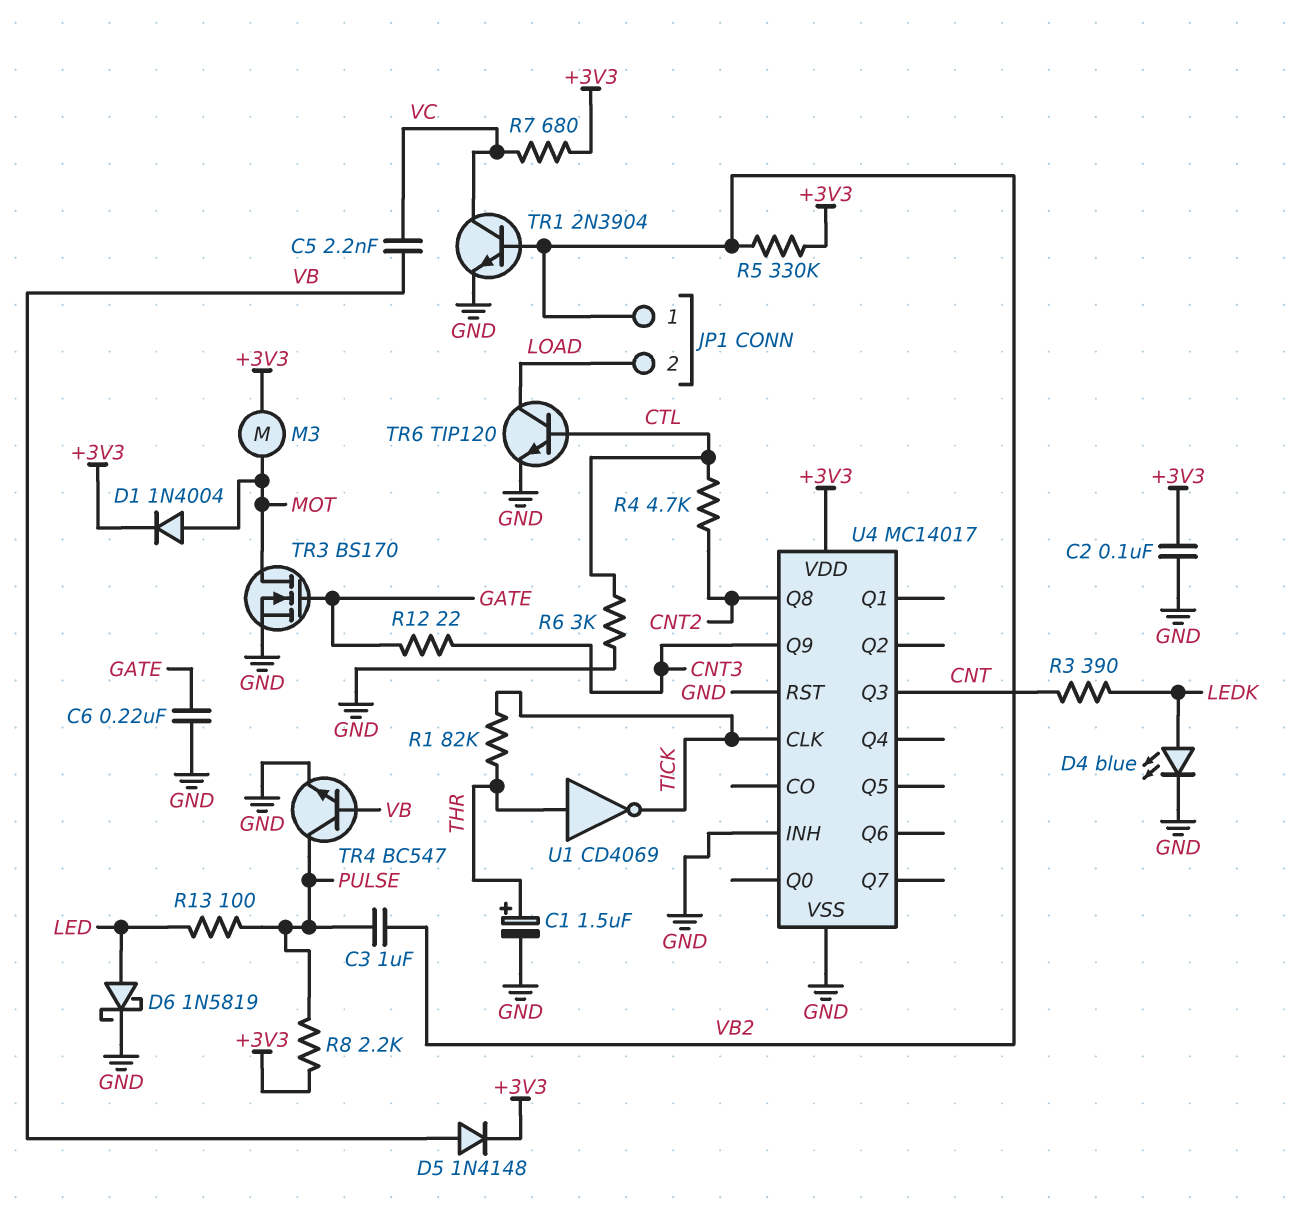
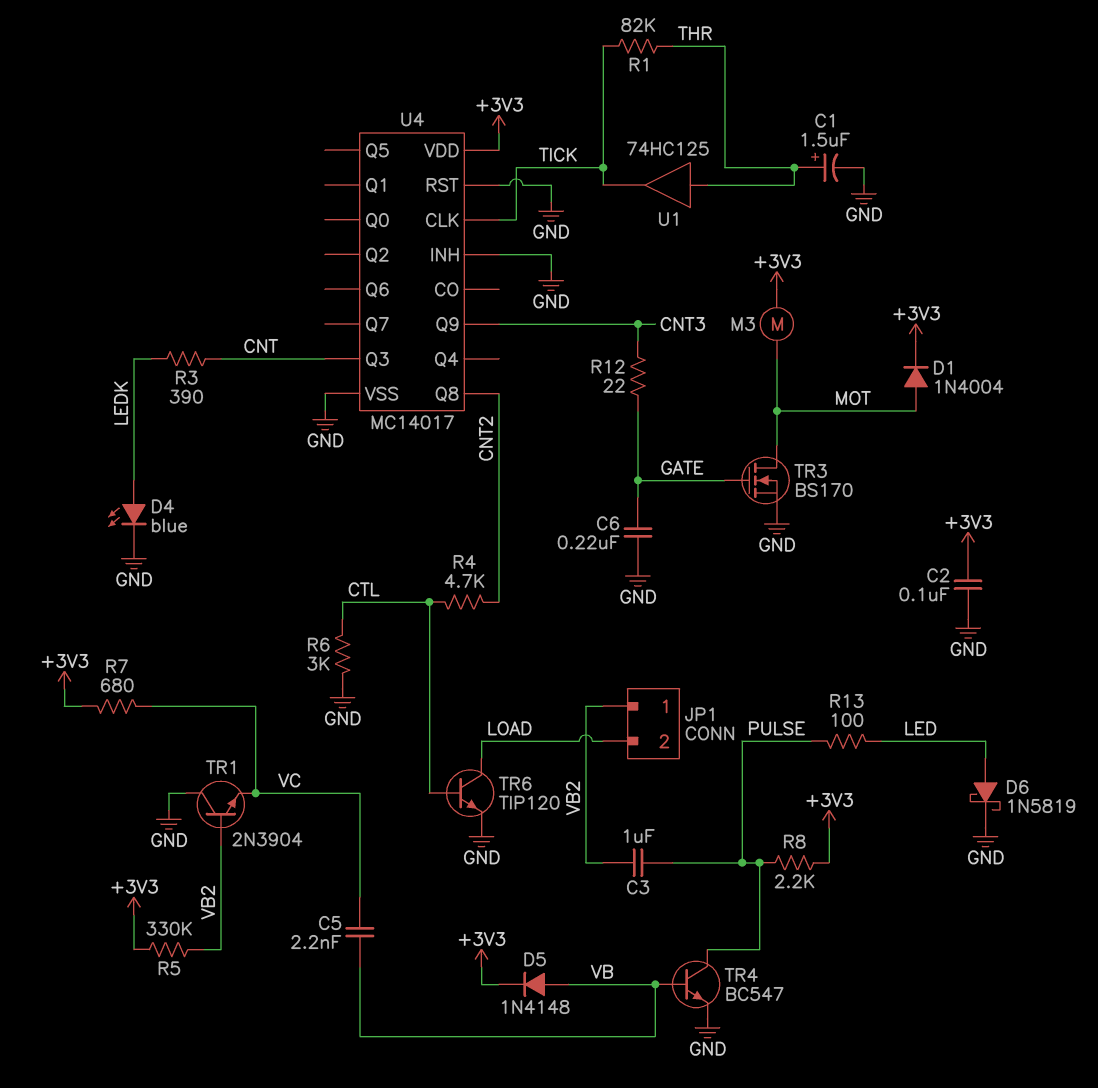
TR1: NPN 2N3904 (B VB2, C VC, E GND) -> NPN 2N3904 (B VB2, C GND, E VC)
U1: NOT CD4069 (in THR, out TICK) -> buffer 74HC125 (in THR, out TICK)

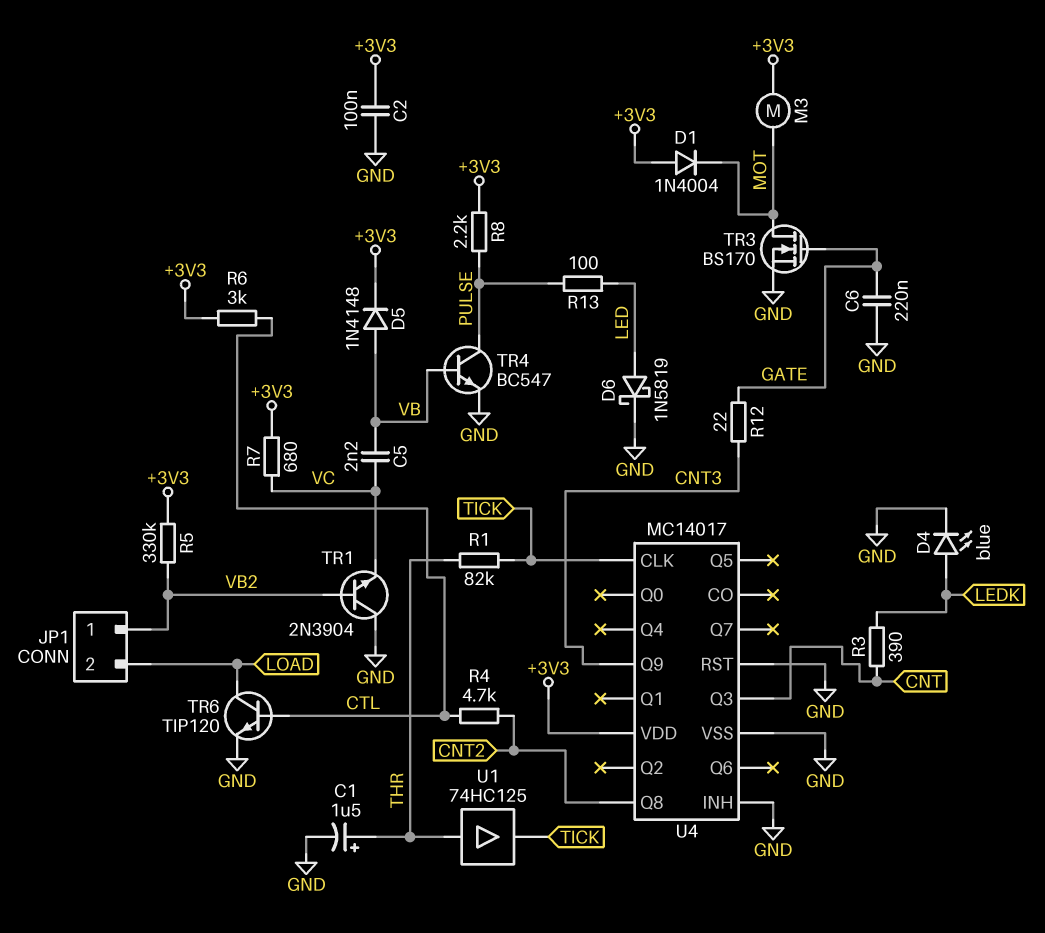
C3: 1uF (PULSE, VB2) -> none
D1: diode 1N4004 (A MOT, K +3V3) -> diode 1N4004 (A +3V3, K MOT)
R6: 3k (CTL, GND) -> 3k (+3V3, CTL)

